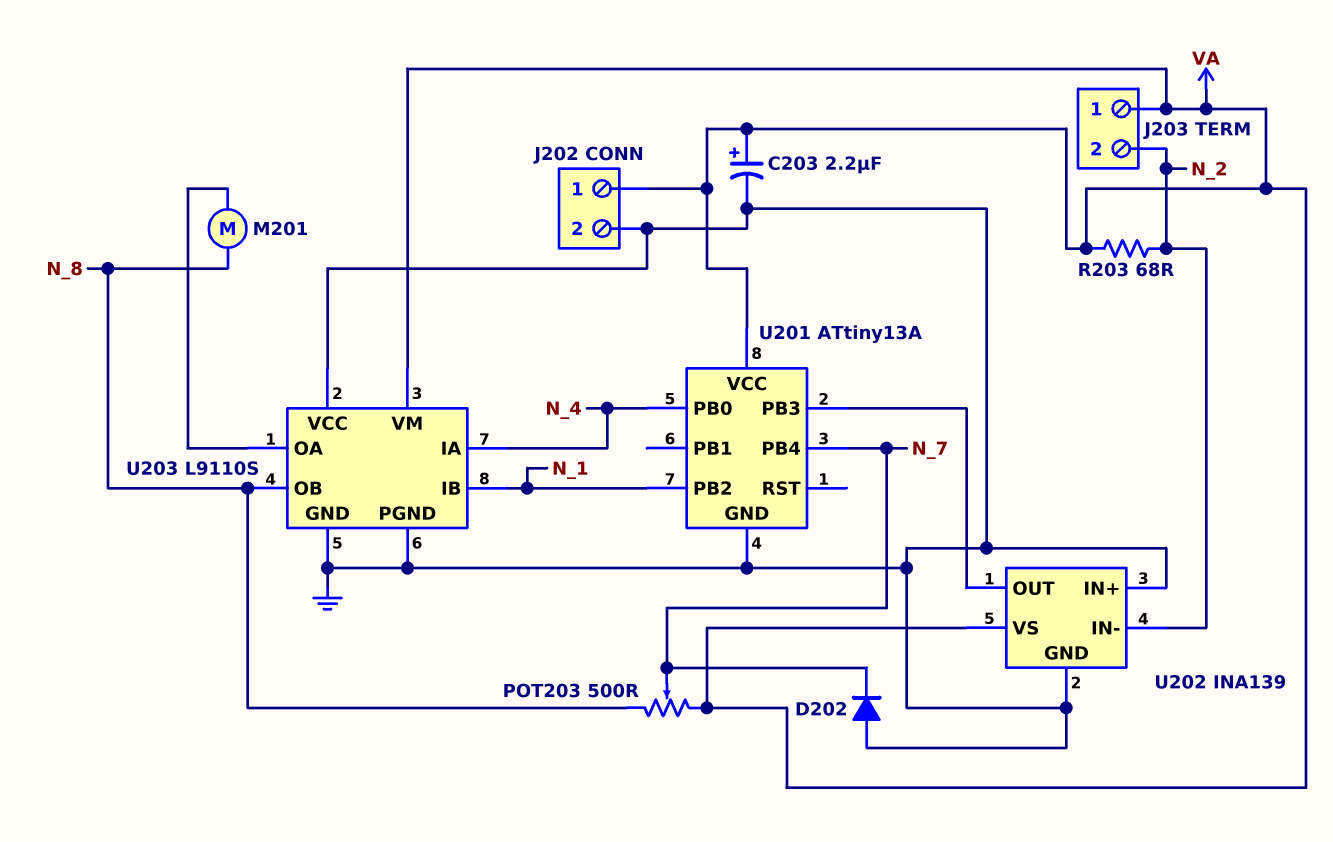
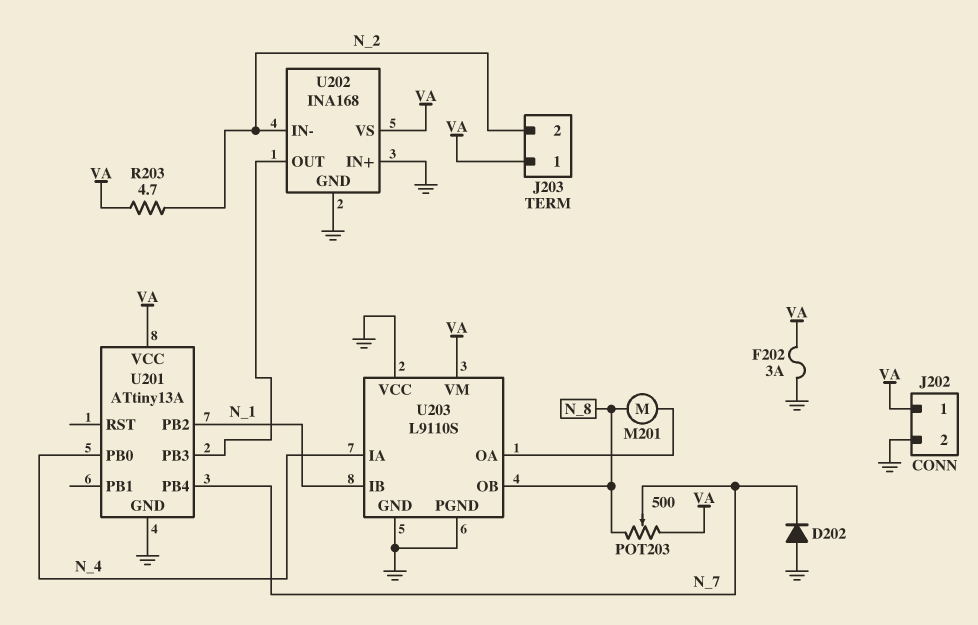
C203: 2.2uF (plus VA, minus GND) -> none
F202: none -> 3A (GND, VA)
R203: 68 (N_2, VA) -> 4.7 (N_2, VA)
U202: INA139 -> INA168

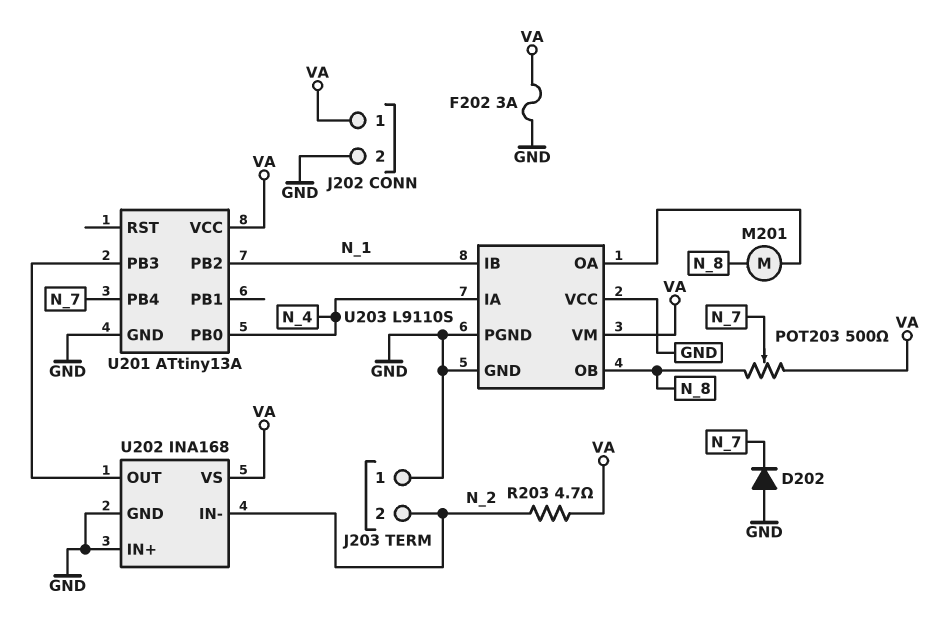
J203 pin 1: VA -> GND

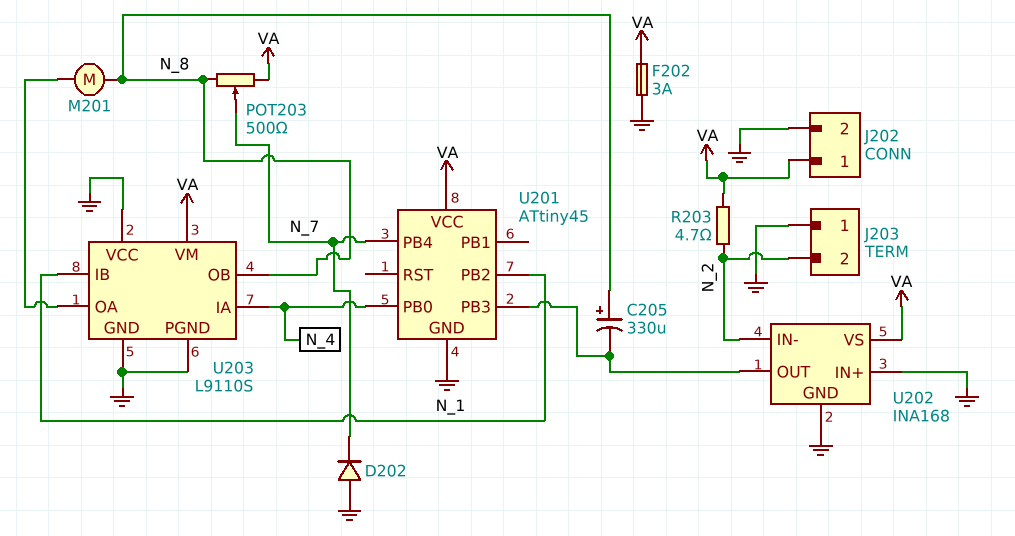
C205: none -> 330uF (plus N_8, minus U201/PB3)
U201: ATtiny13A -> ATtiny45

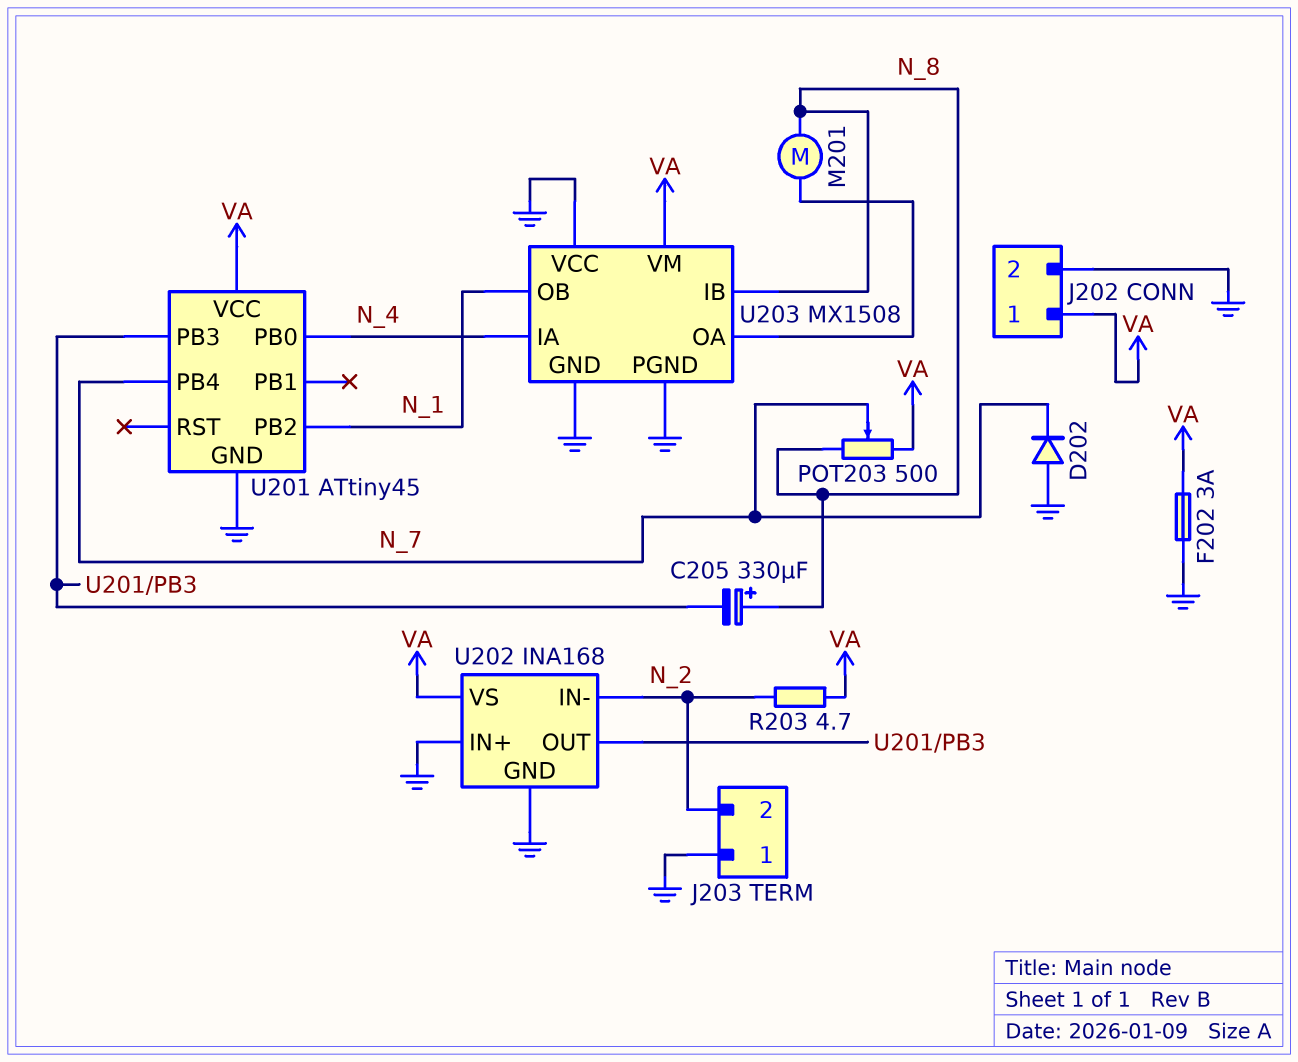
U203: L9110S -> MX1508
U203 pin IB: N_1 -> N_8
U203 pin OB: N_8 -> N_1

